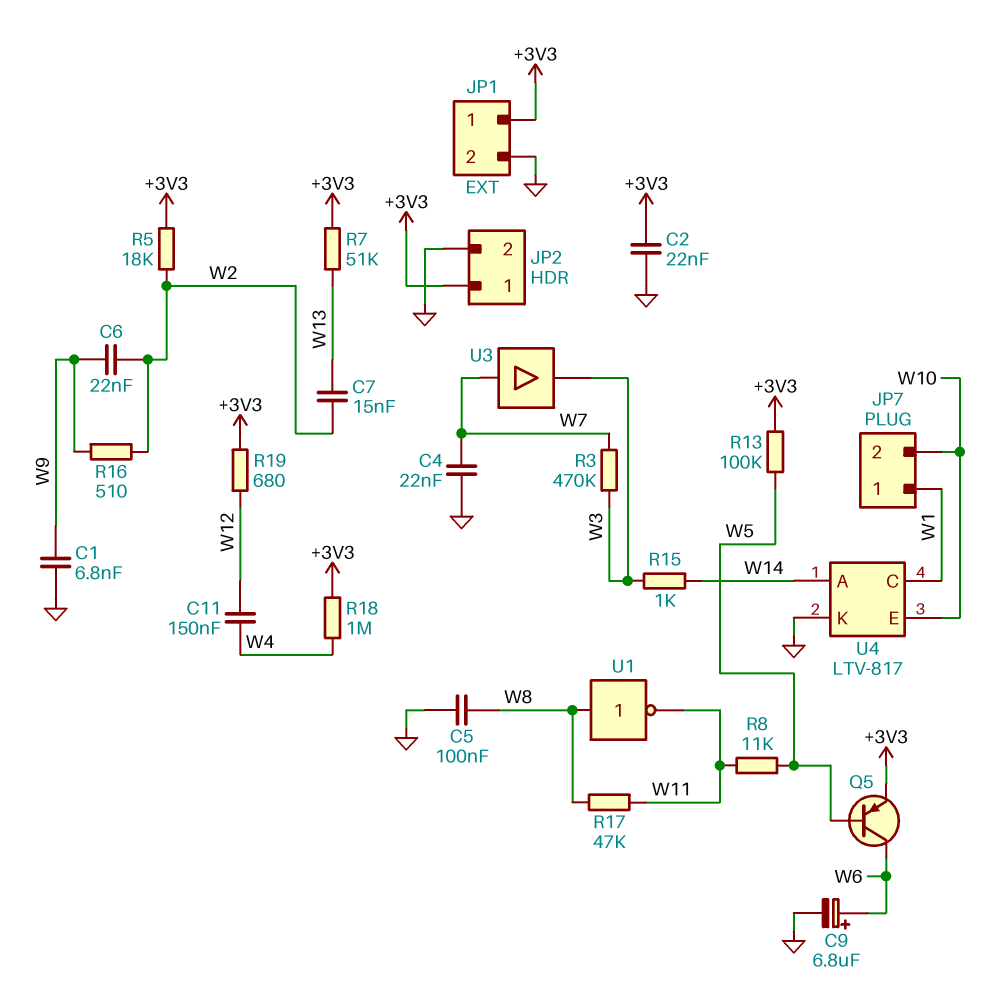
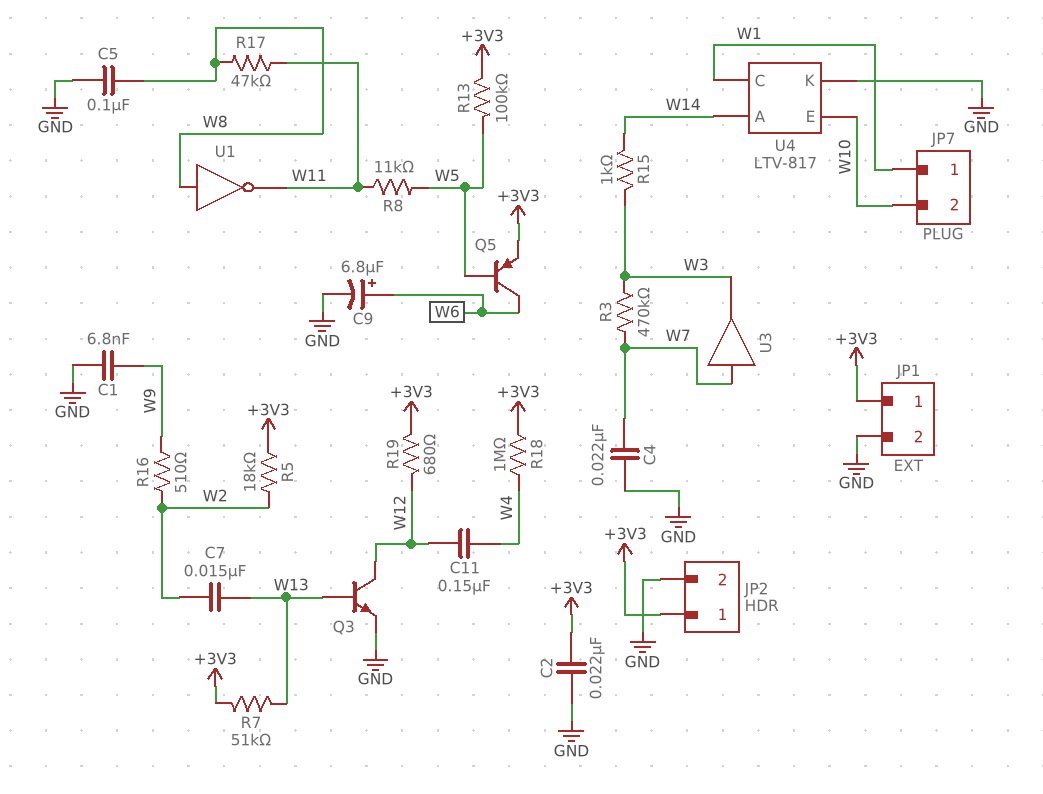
C6: 22nF (W2, W9) -> none
Q3: none -> NPN (B W13, C W12, E GND)

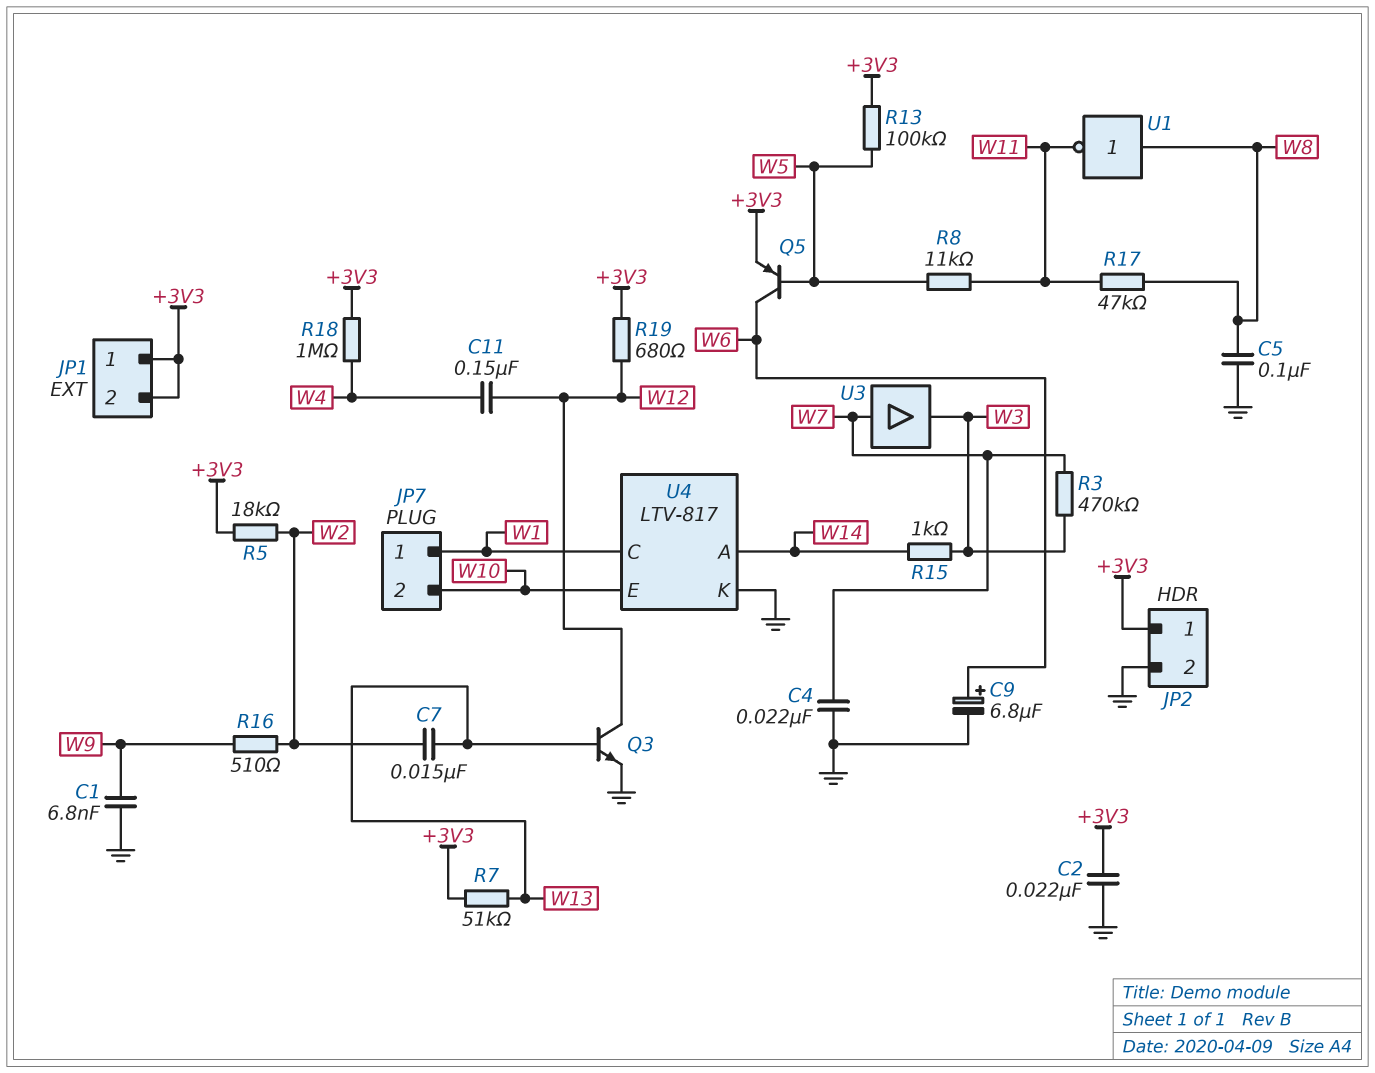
JP1 pin 2: GND -> +3V3

